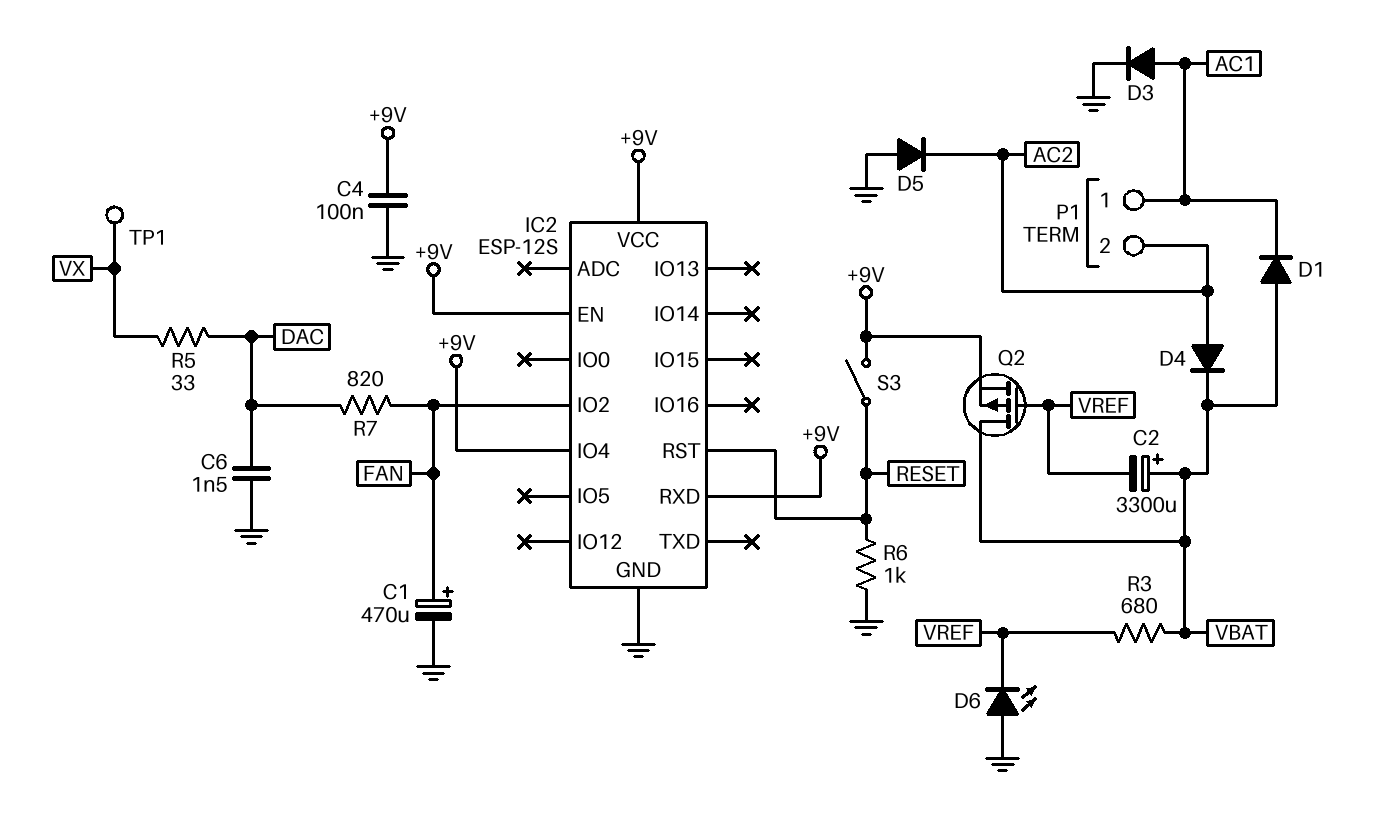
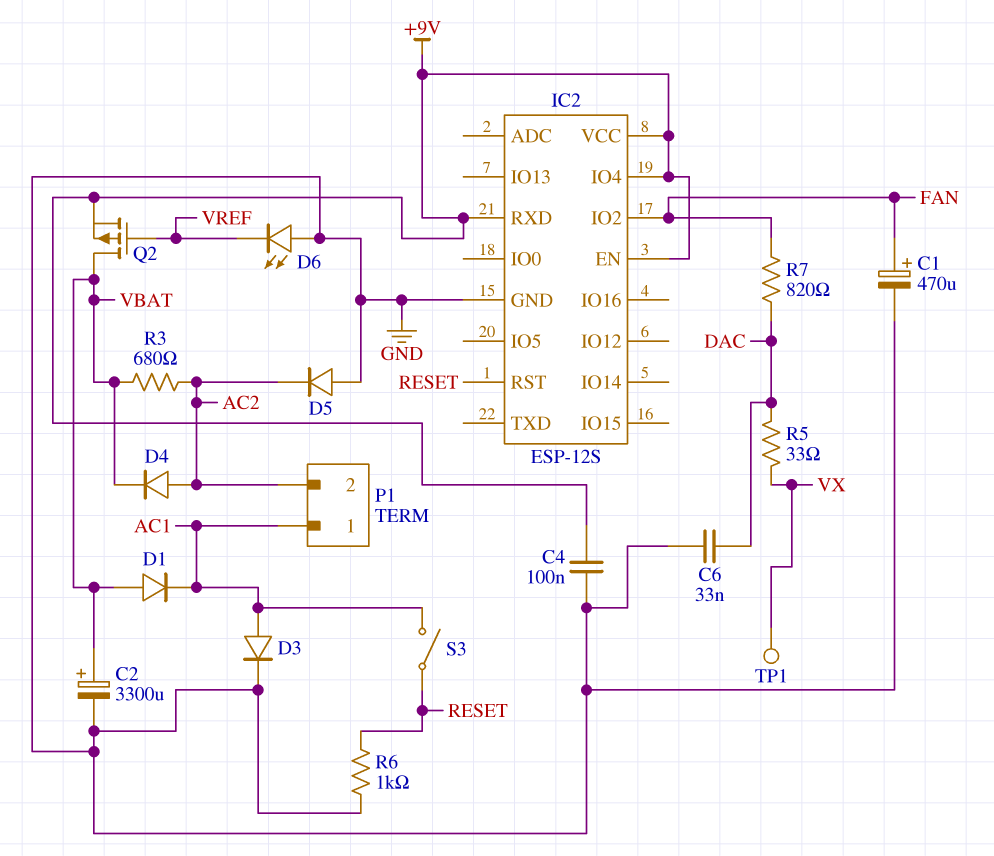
C2: 3300uF (plus VBAT, minus VREF) -> 3300uF (plus VBAT, minus GND)
C6: 1.5nF (DAC, GND) -> 33nF (DAC, GND)
R3: 680 (VBAT, VREF) -> 680 (AC2, VBAT)
S3: switch (+9V, RESET) -> switch (AC1, RESET)

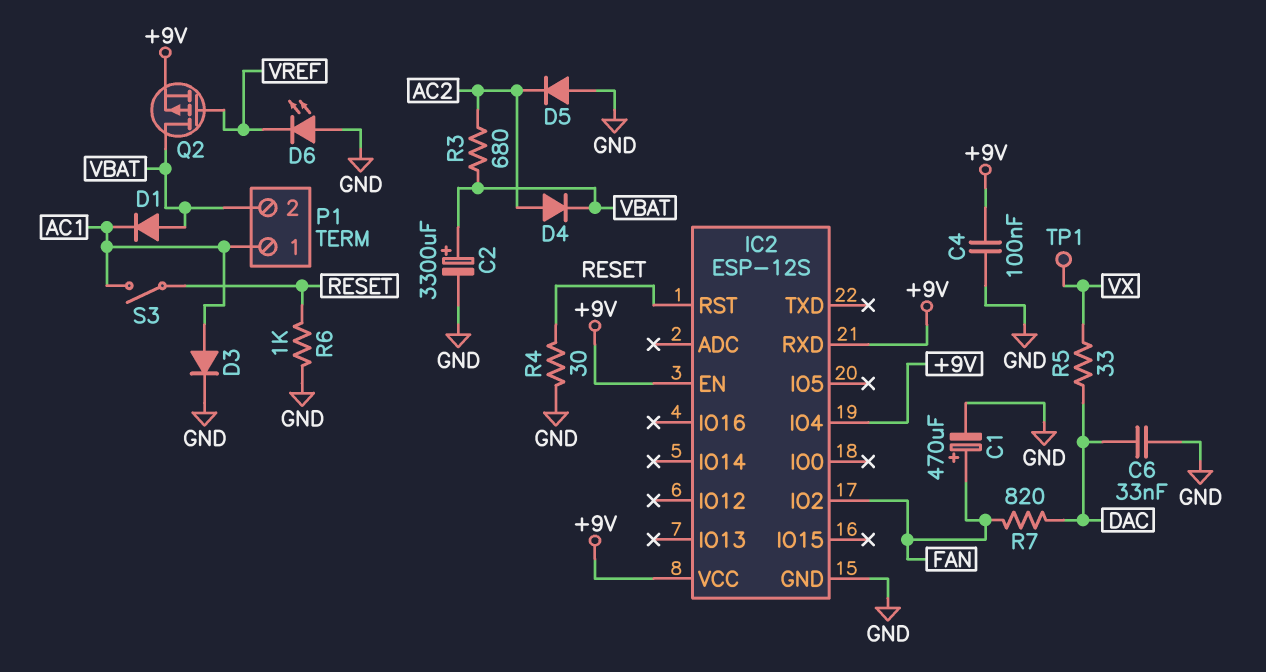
P1 pin 2: AC2 -> VBAT
R4: none -> 30 (GND, RESET)

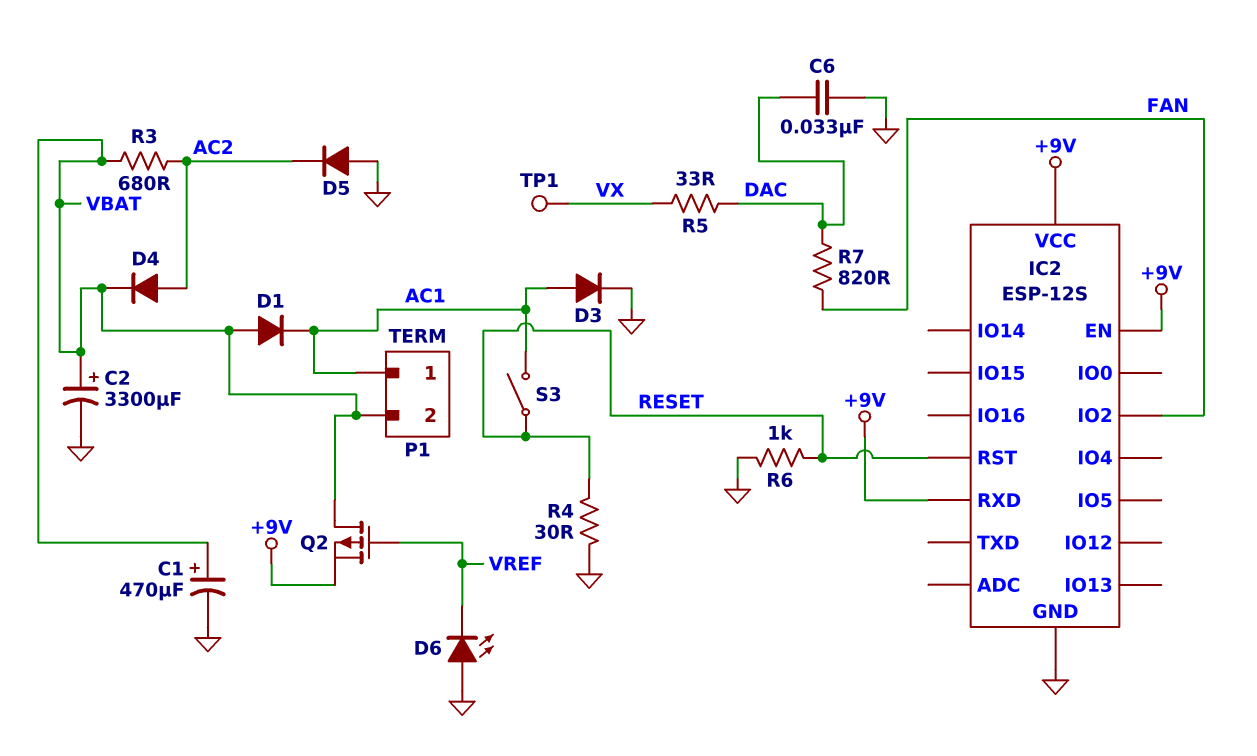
C1: 470uF (plus FAN, minus GND) -> 470uF (plus VBAT, minus GND)
C4: 100nF (+9V, GND) -> none
IC2 pin IO4: +9V -> none

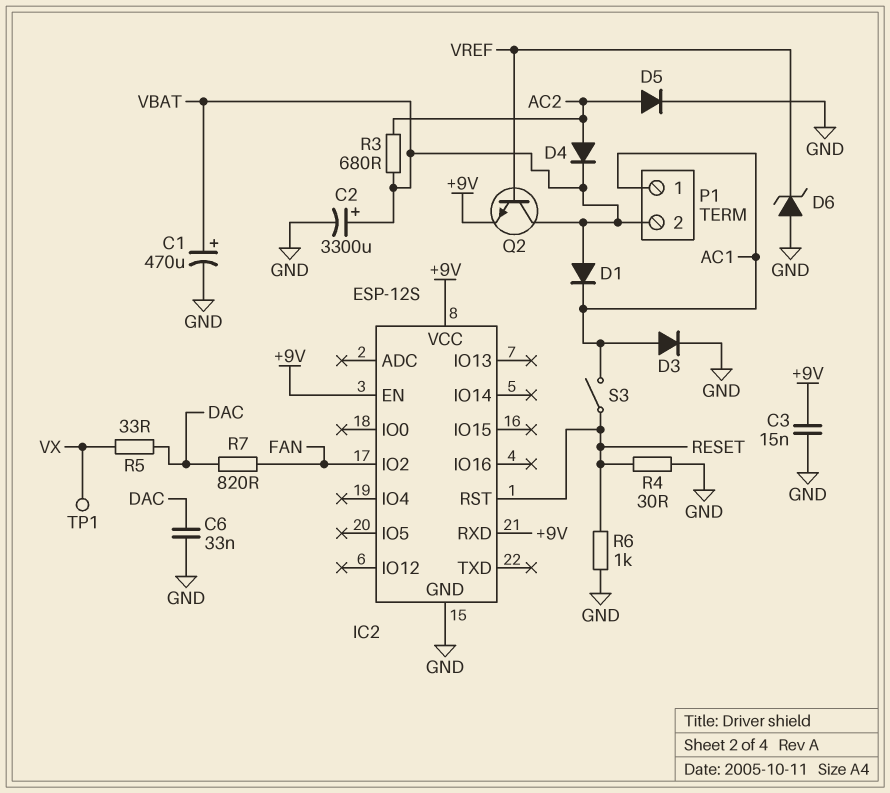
C3: none -> 15nF (+9V, GND)
D5: diode (A GND, K AC2) -> diode (A AC2, K GND)
D6: LED (A GND, K VREF) -> zener (A GND, K VREF)
Q2: PMOS (G VREF, D VBAT, S +9V) -> NPN (B VREF, C VBAT, E +9V)

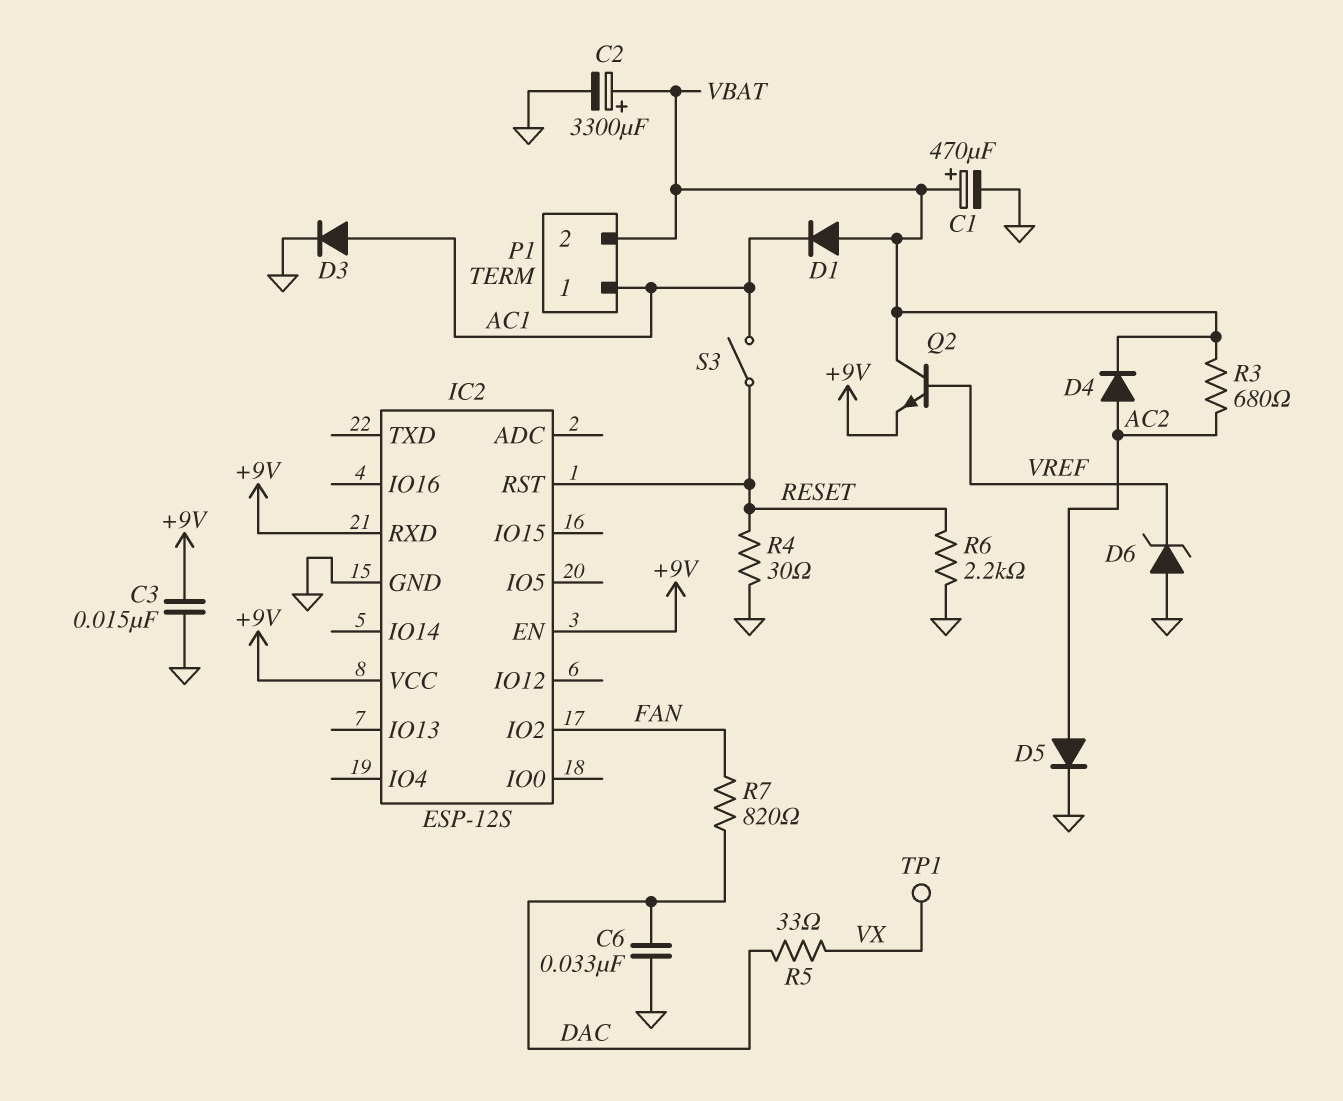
R6: 1k (GND, RESET) -> 2.2k (GND, RESET)

